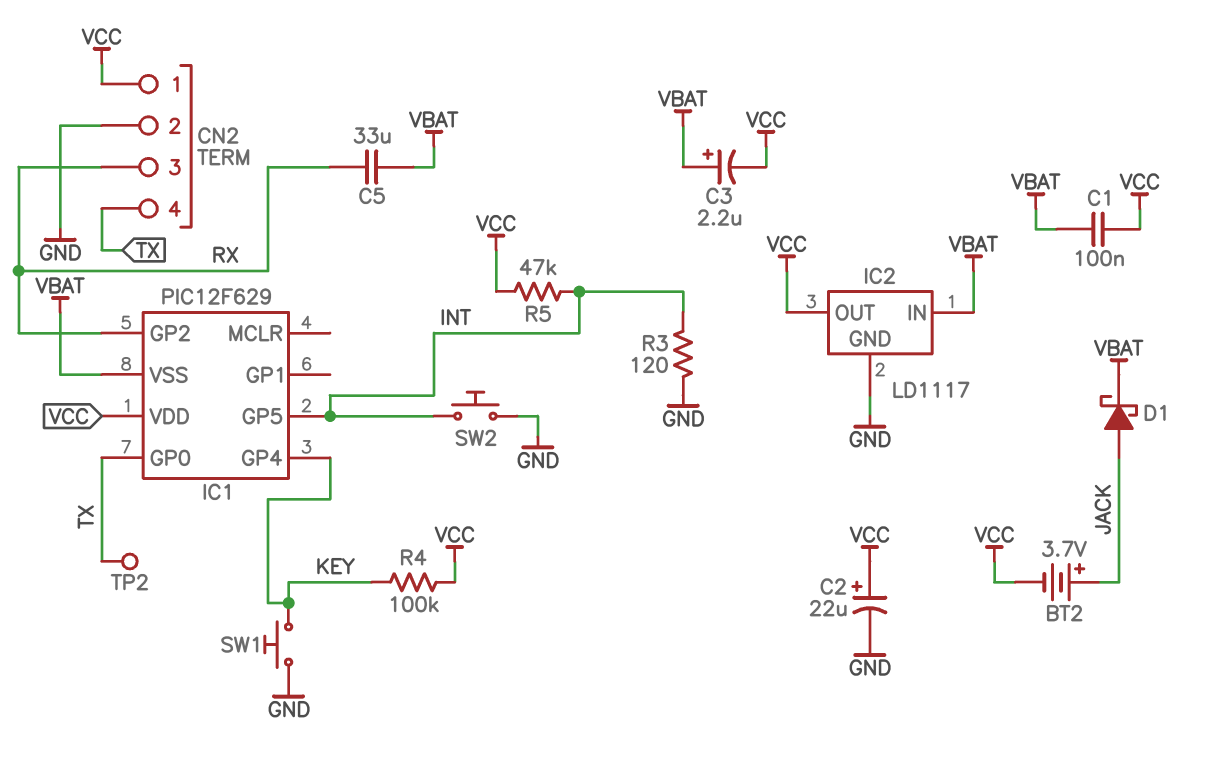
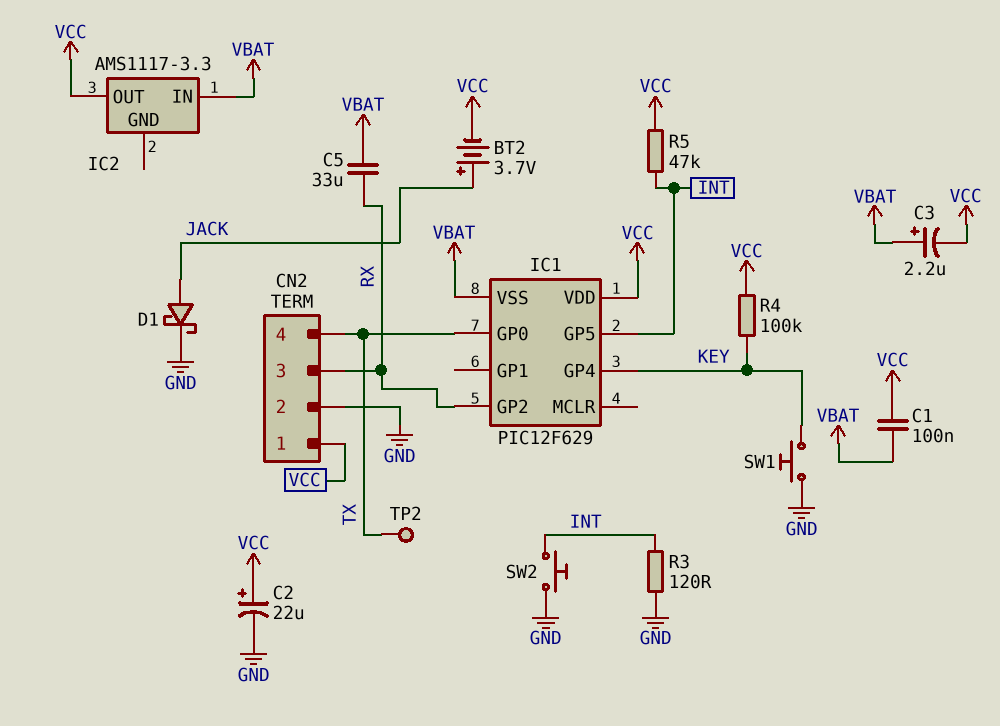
D1: schottky (A JACK, K VBAT) -> schottky (A JACK, K GND)
IC2: LD1117 -> AMS1117-3.3
IC2 pin GND: GND -> none

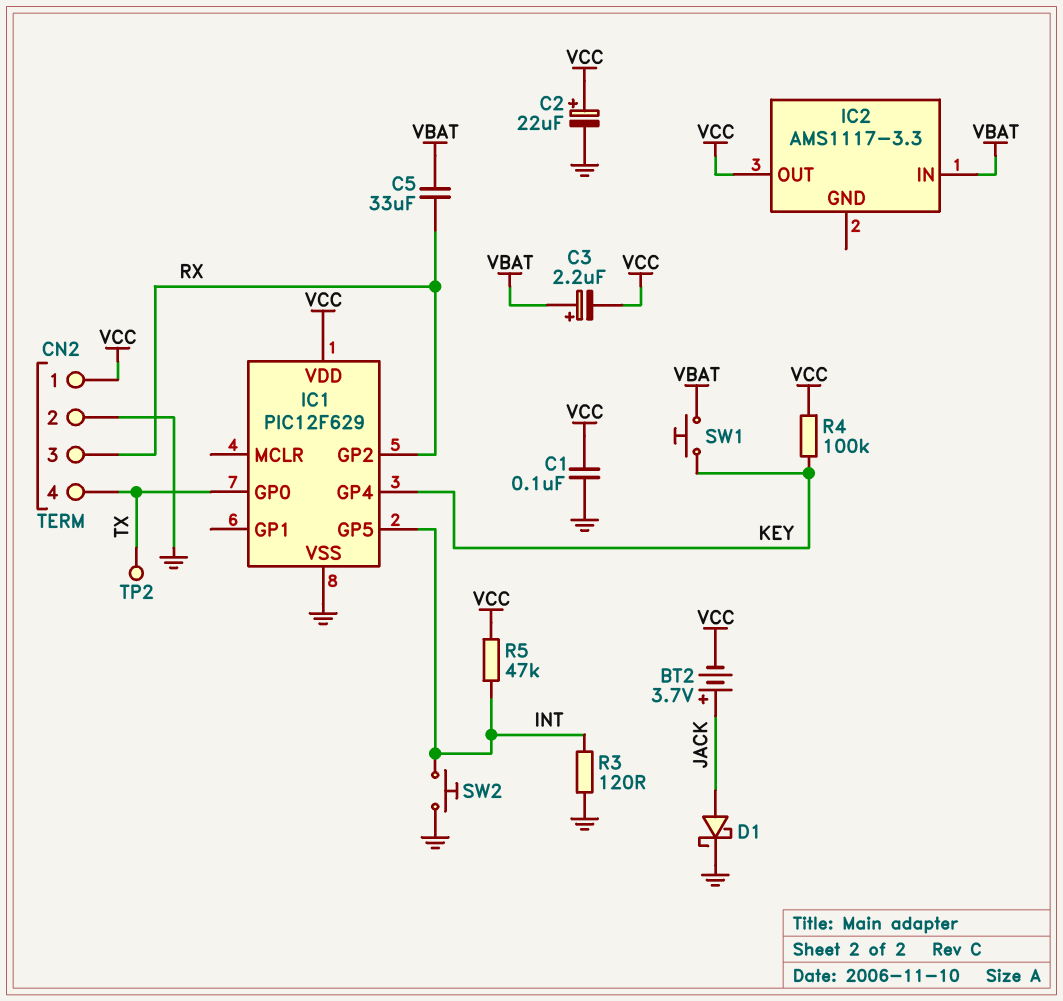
C1: 100nF (VBAT, VCC) -> 100nF (GND, VCC)
IC1 pin VSS: VBAT -> GND
SW1: button (GND, KEY) -> button (KEY, VBAT)

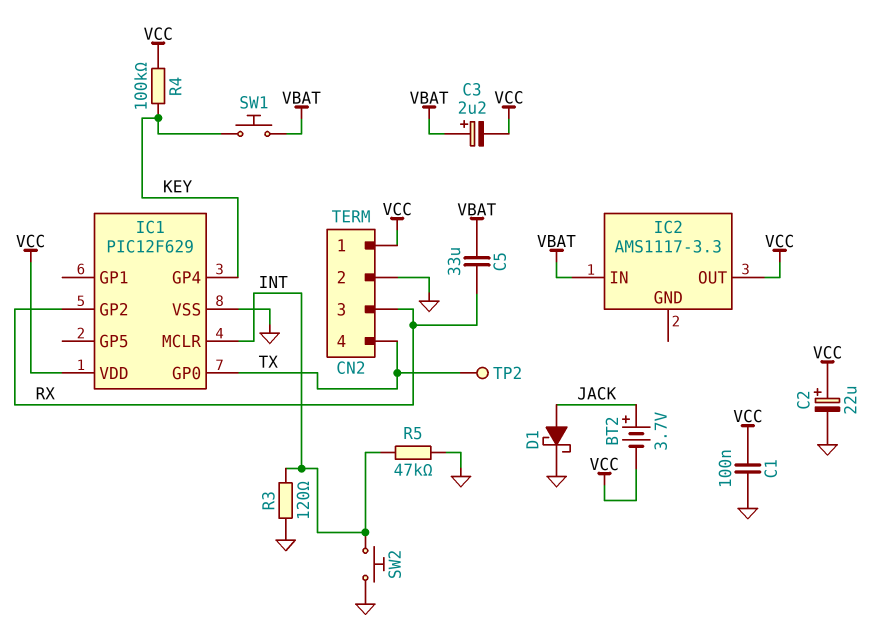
IC1 pin GP5: INT -> none
IC1 pin MCLR: none -> INT
R5: 47k (INT, VCC) -> 47k (GND, INT)

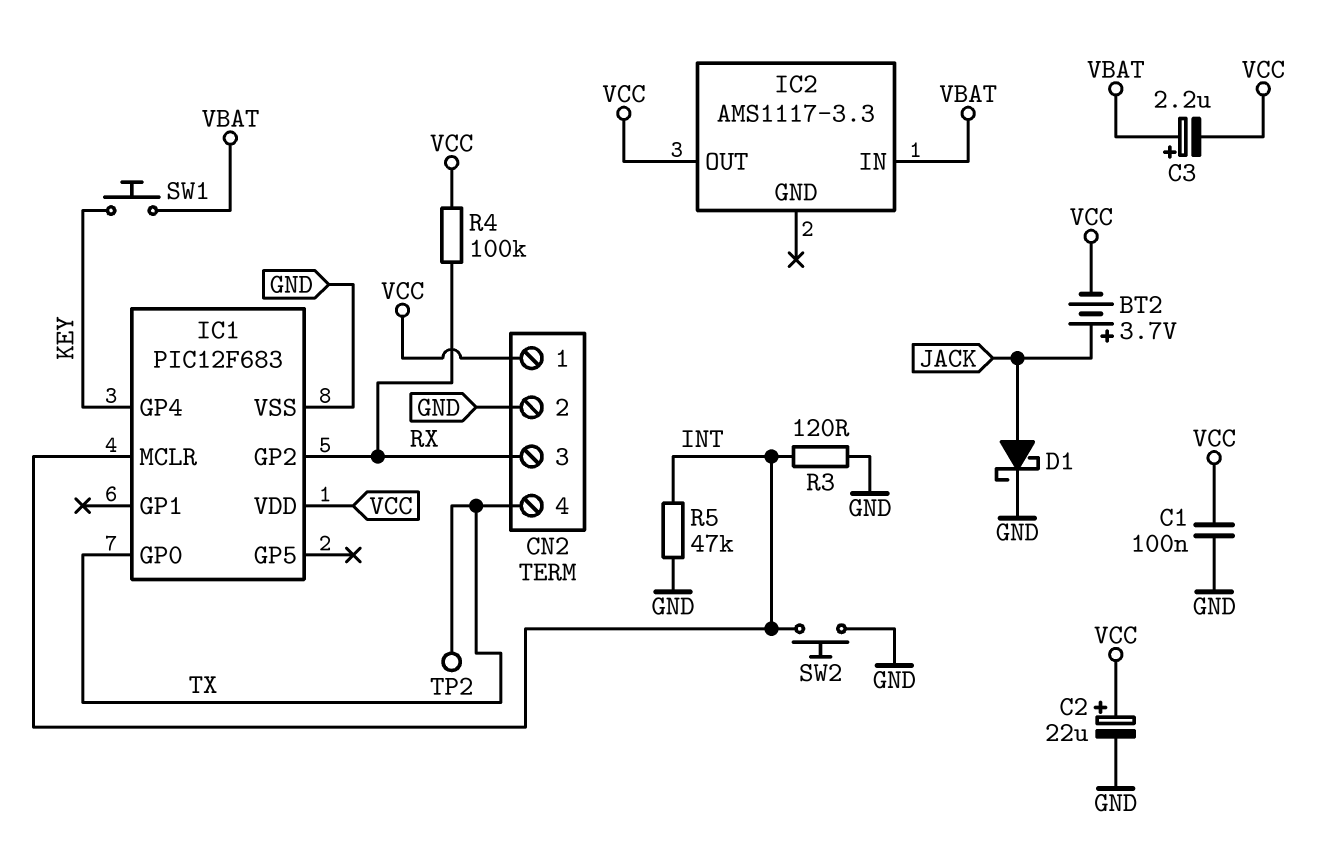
C5: 33uF (RX, VBAT) -> none
IC1: PIC12F629 -> PIC12F683
R4: 100k (KEY, VCC) -> 100k (RX, VCC)

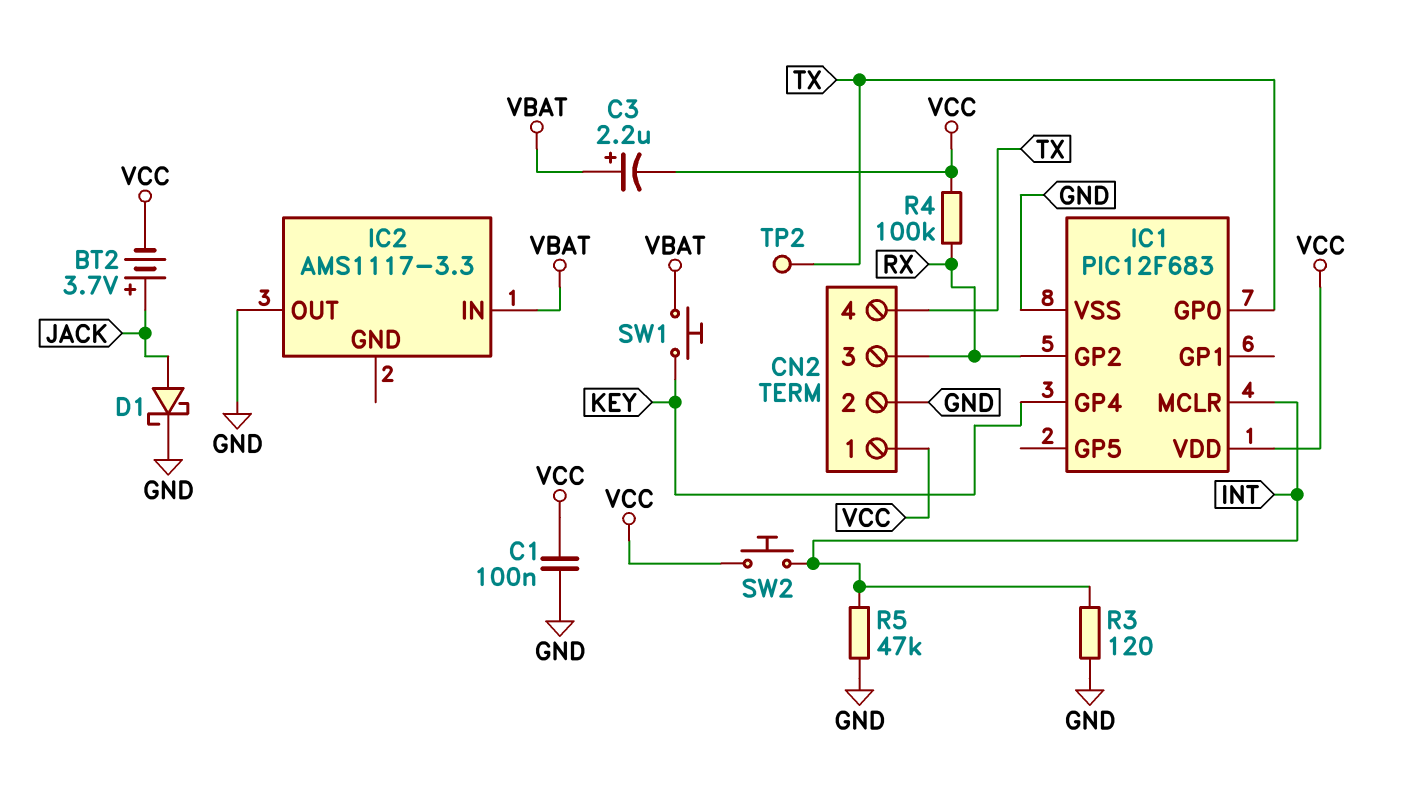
C2: 22uF (plus VCC, minus GND) -> none
IC2 pin OUT: VCC -> GND
SW2: button (GND, INT) -> button (INT, VCC)

